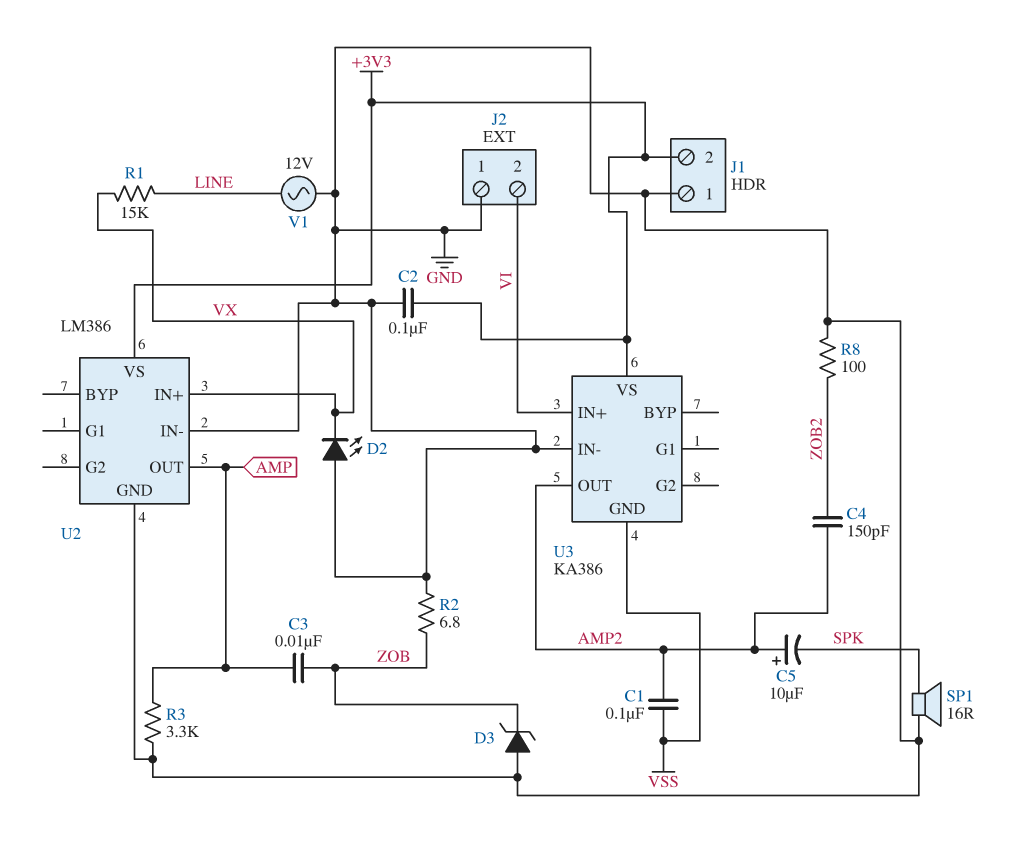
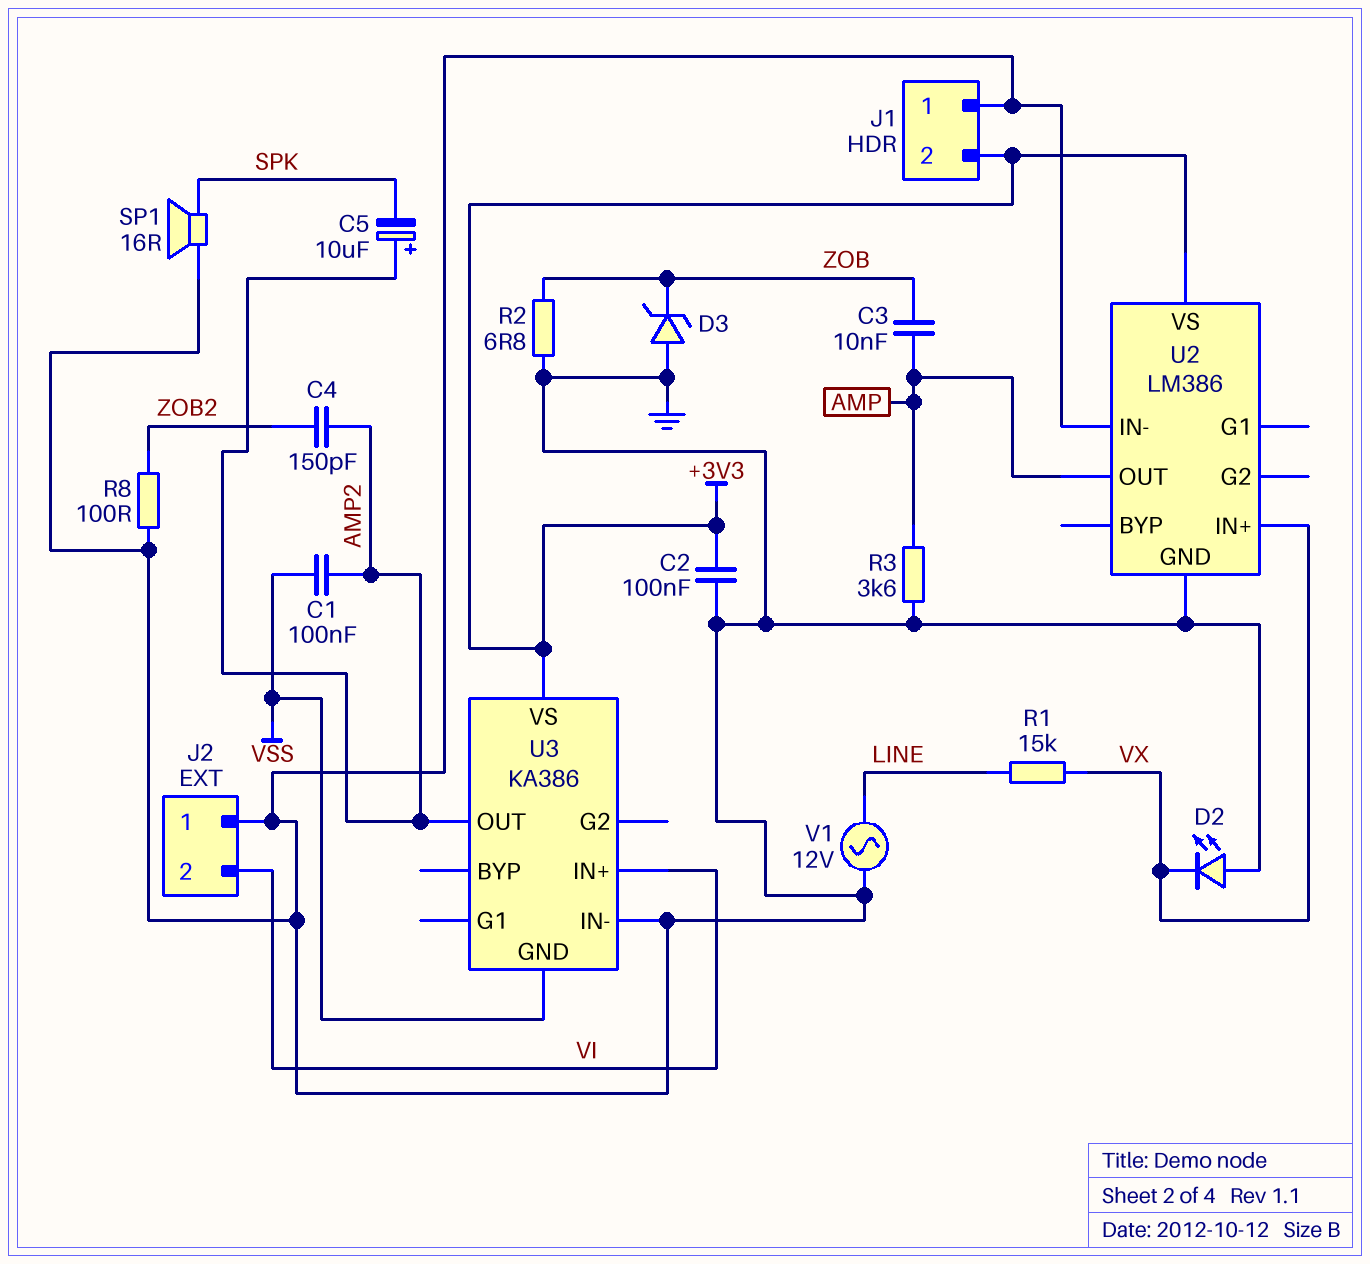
R3: 3.3k (AMP, GND) -> 3.6k (AMP, GND)

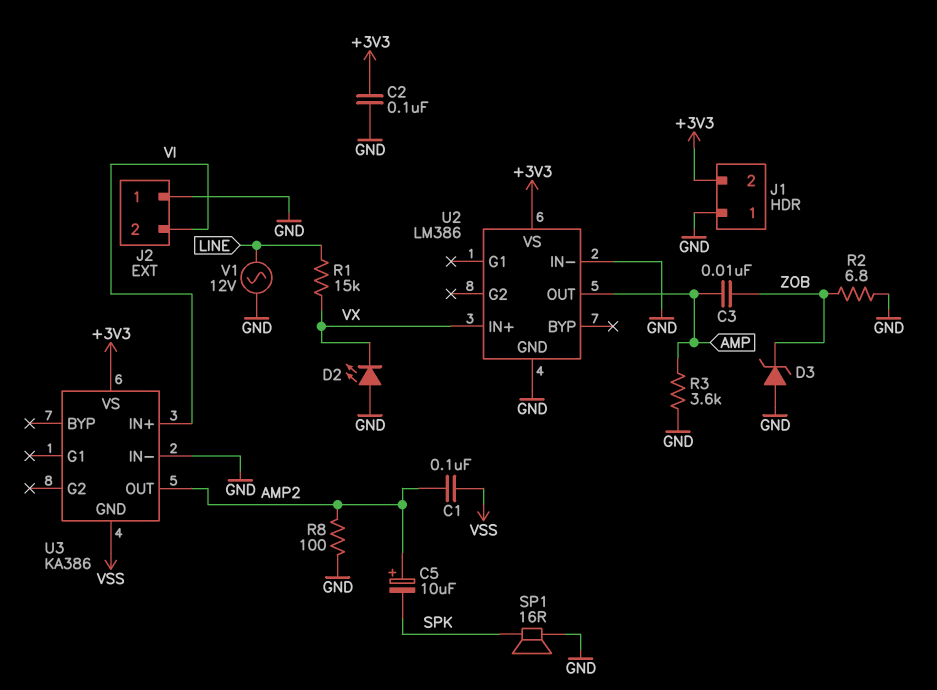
C4: 150pF (AMP2, ZOB2) -> none
R8: 100 (GND, ZOB2) -> 100 (AMP2, GND)

